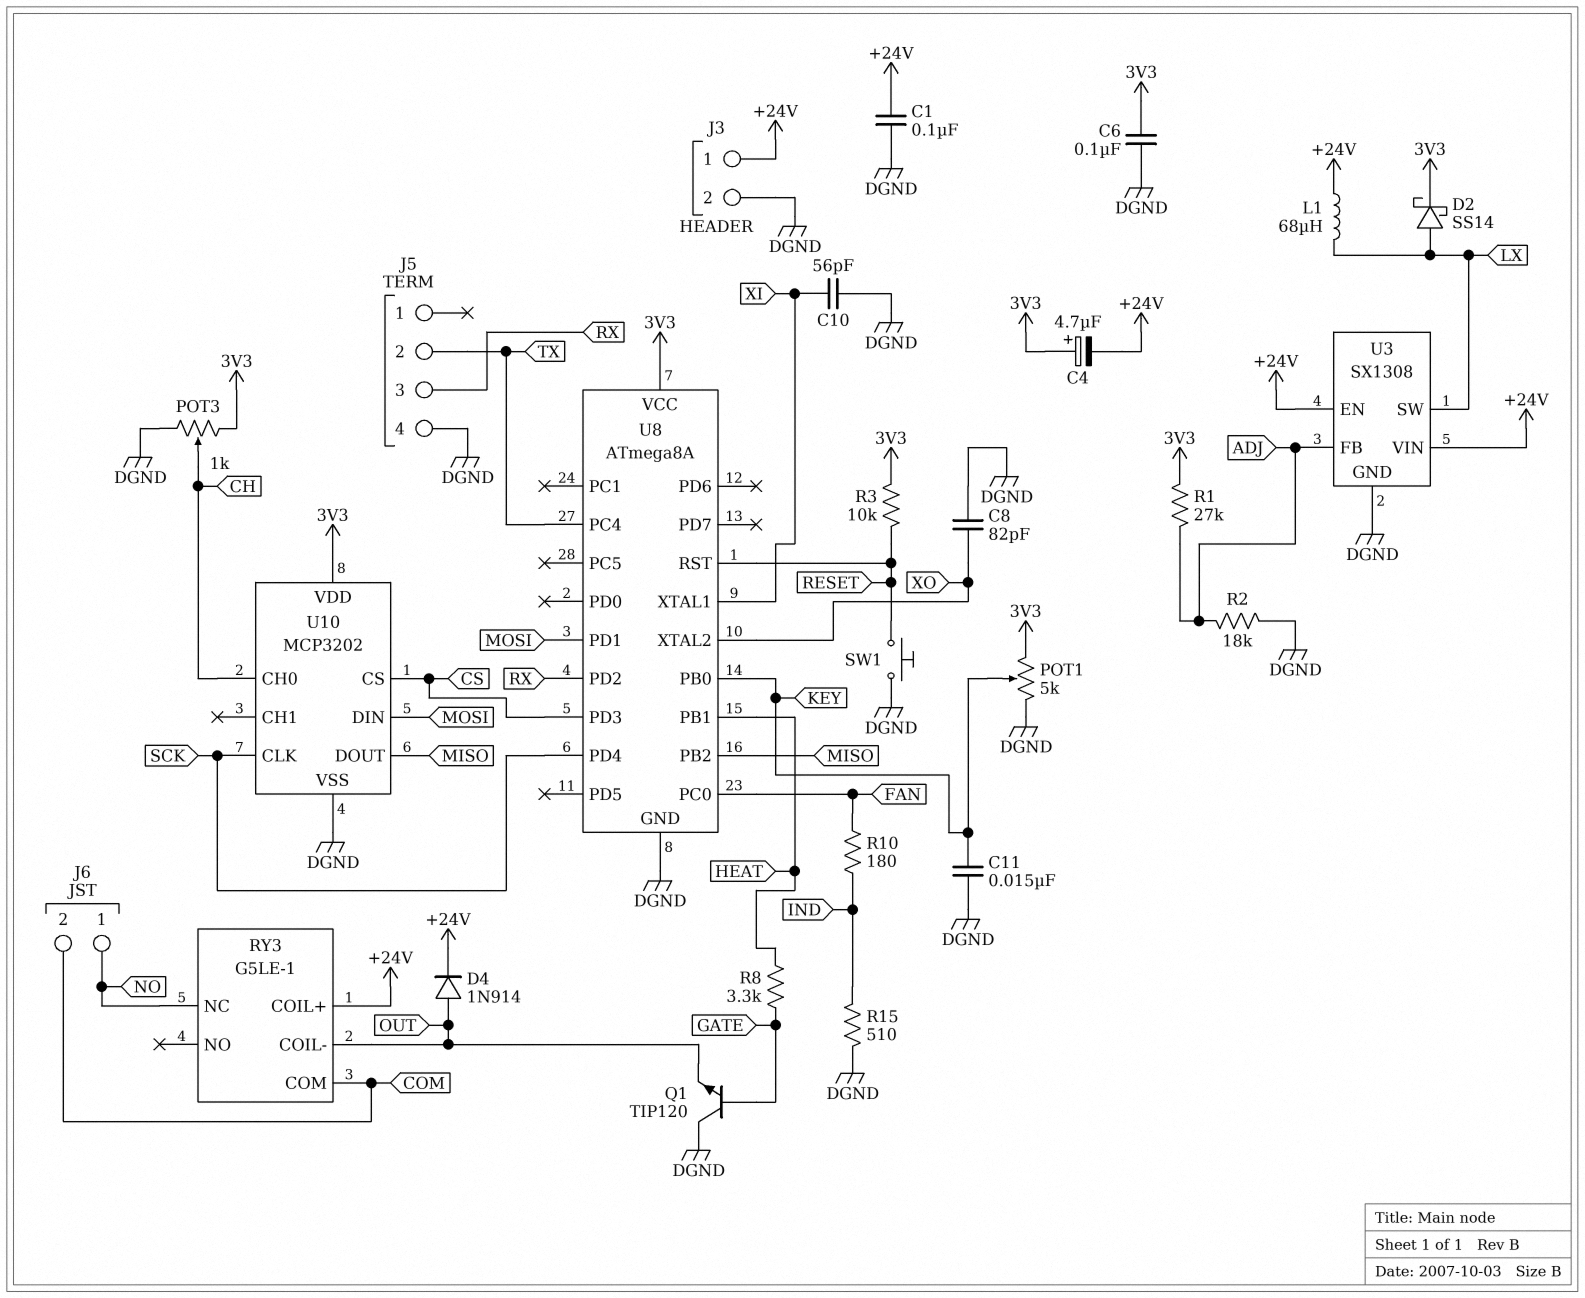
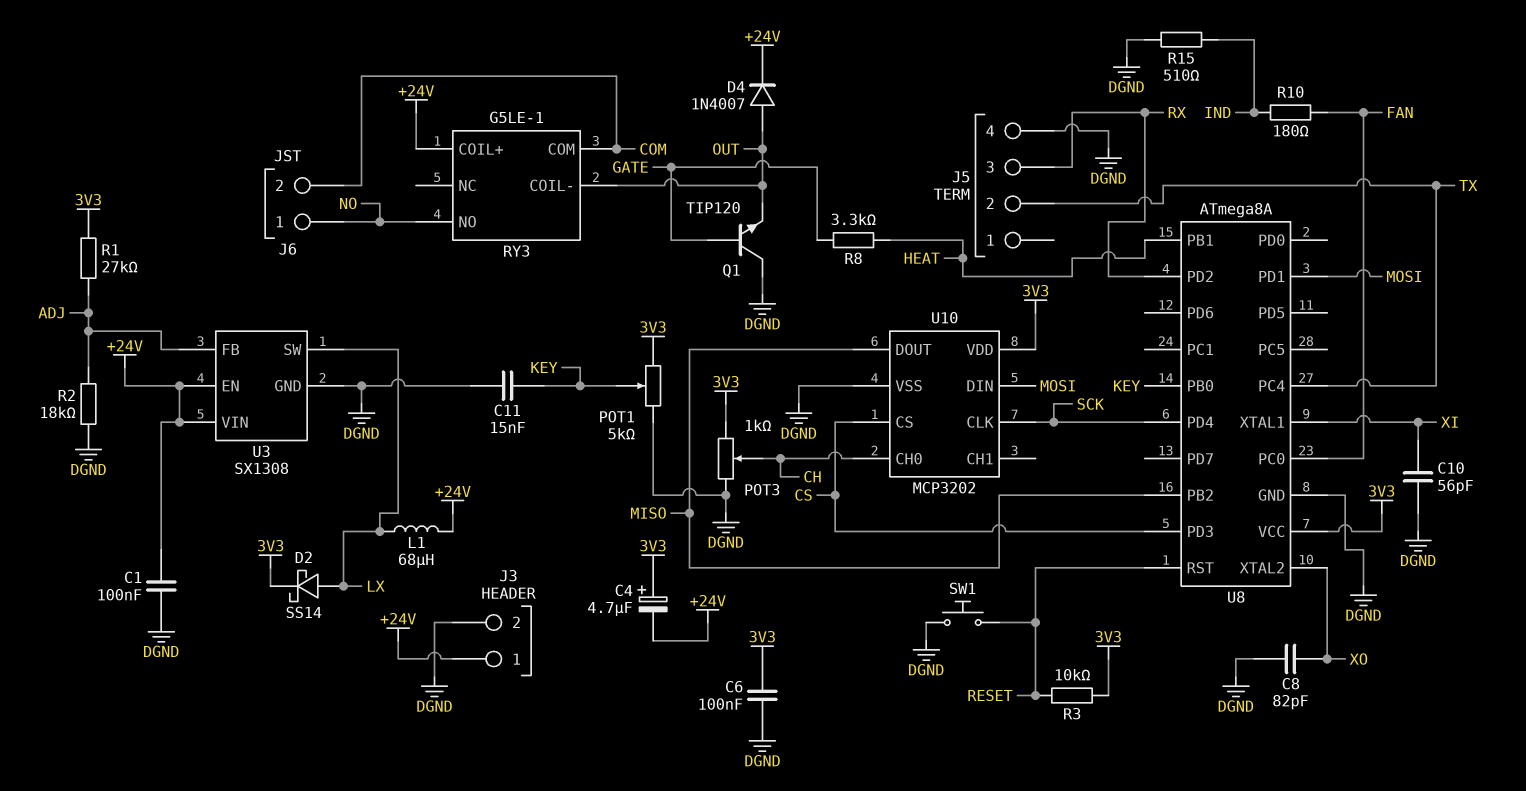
D4: diode 1N914 (A OUT, K +24V) -> diode 1N4007 (A OUT, K +24V)
RY3 pin NC: NO -> none
RY3 pin NO: none -> NO

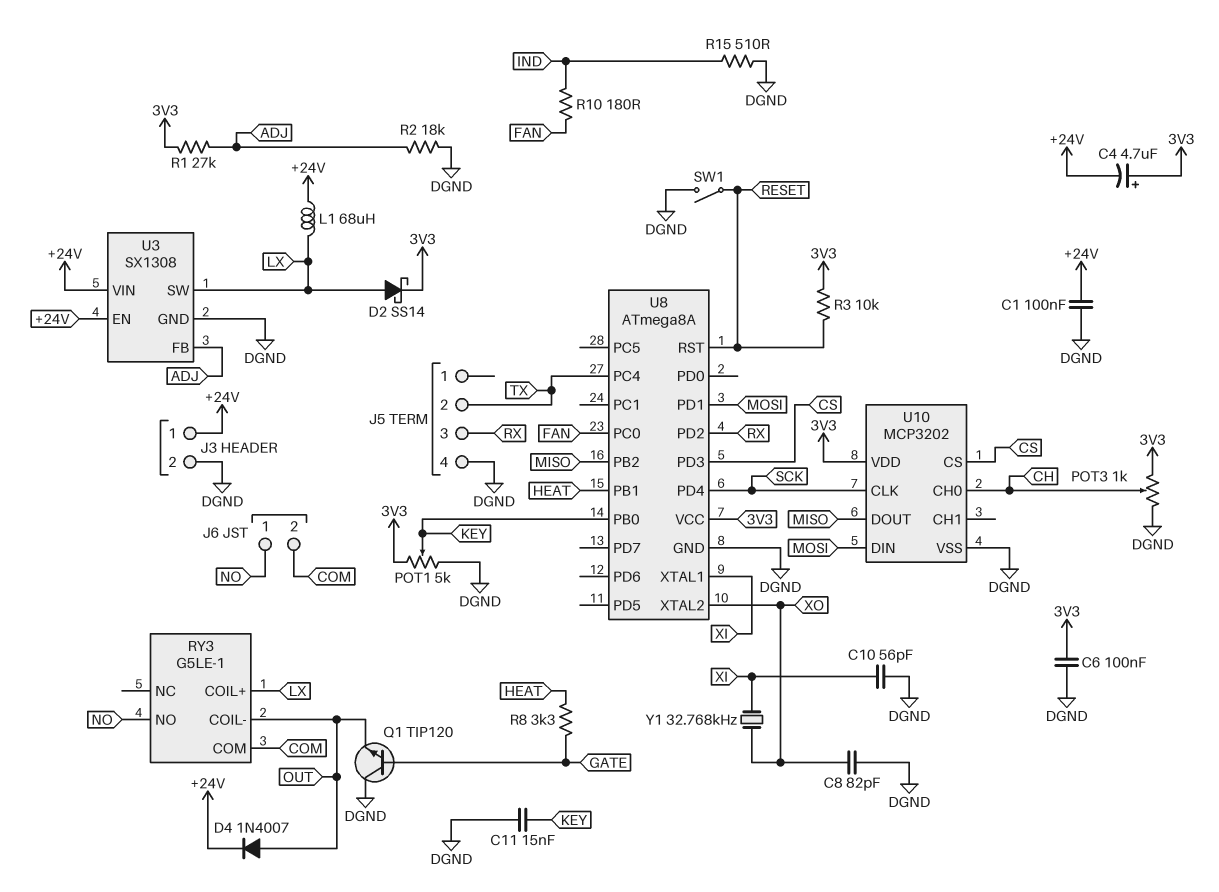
RY3 pin COIL+: +24V -> LX
SW1: button (DGND, RESET) -> switch (DGND, RESET)
Y1: none -> 32.768kHz (XI, XO)

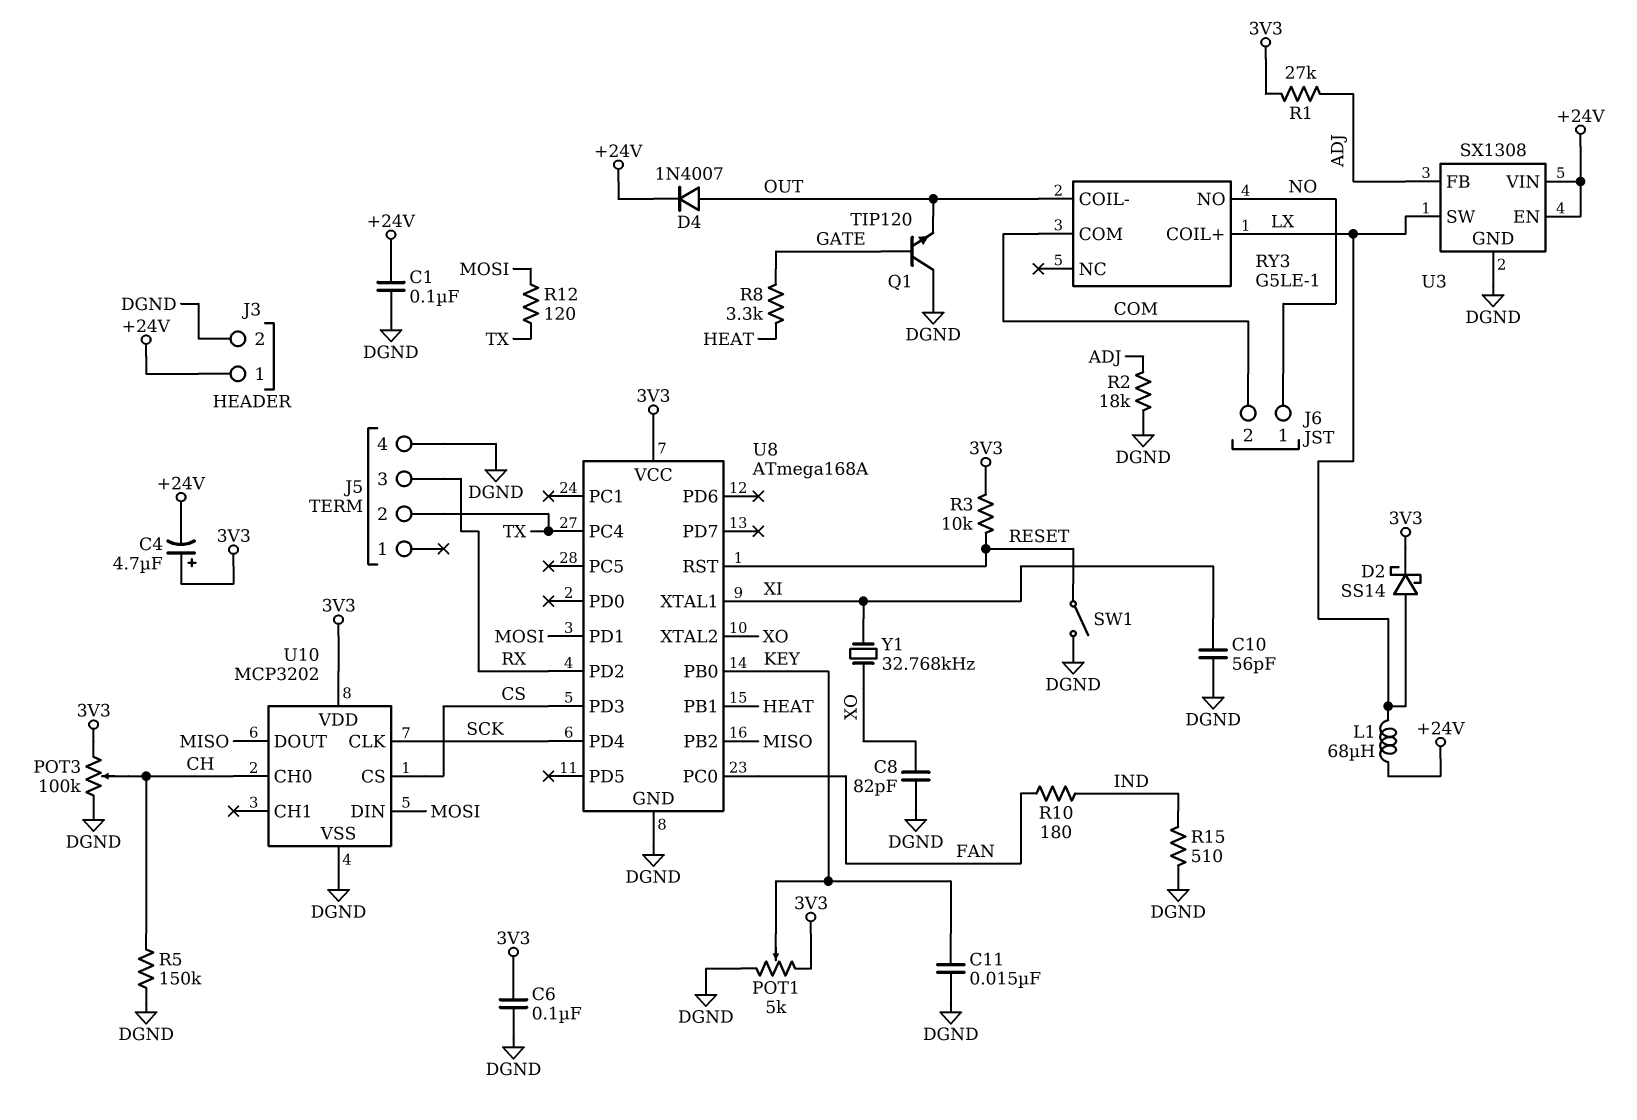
POT3: 1k (3V3, DGND, wiper CH) -> 100k (3V3, DGND, wiper CH)
R5: none -> 150k (CH, DGND)
R12: none -> 120 (MOSI, TX)
U8: ATmega8A -> ATmega168A

